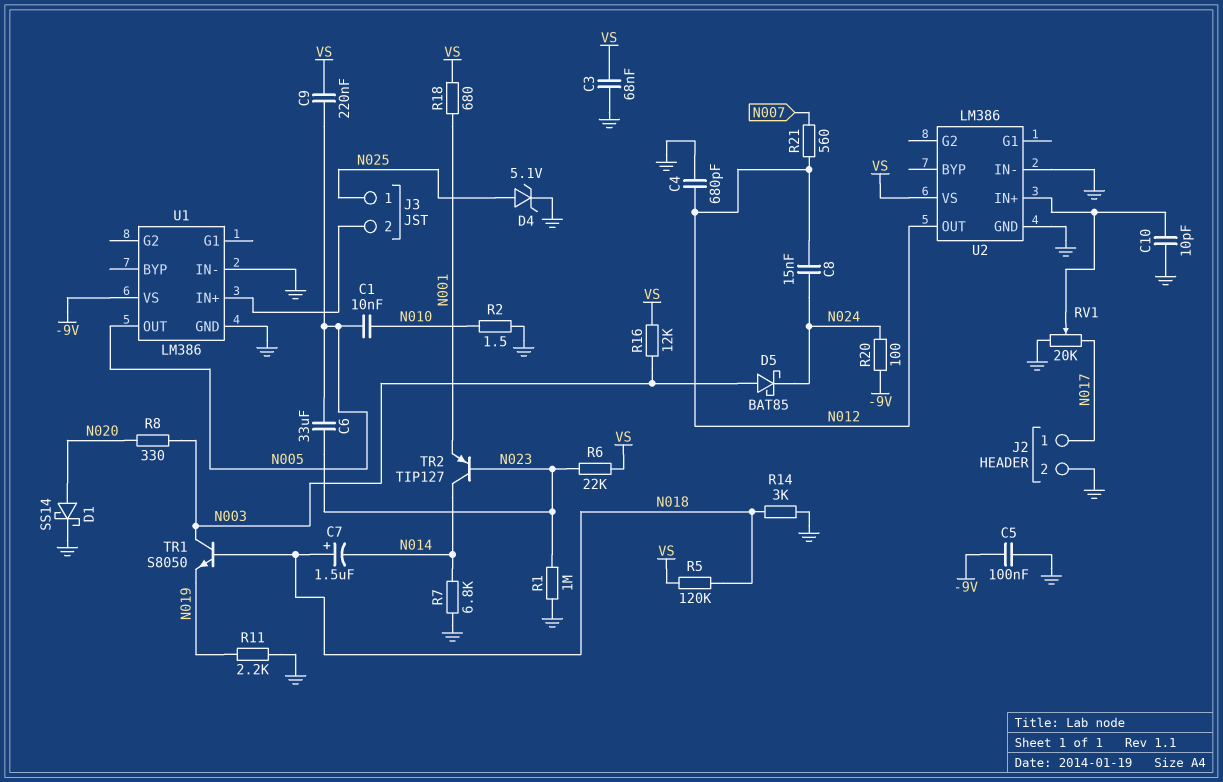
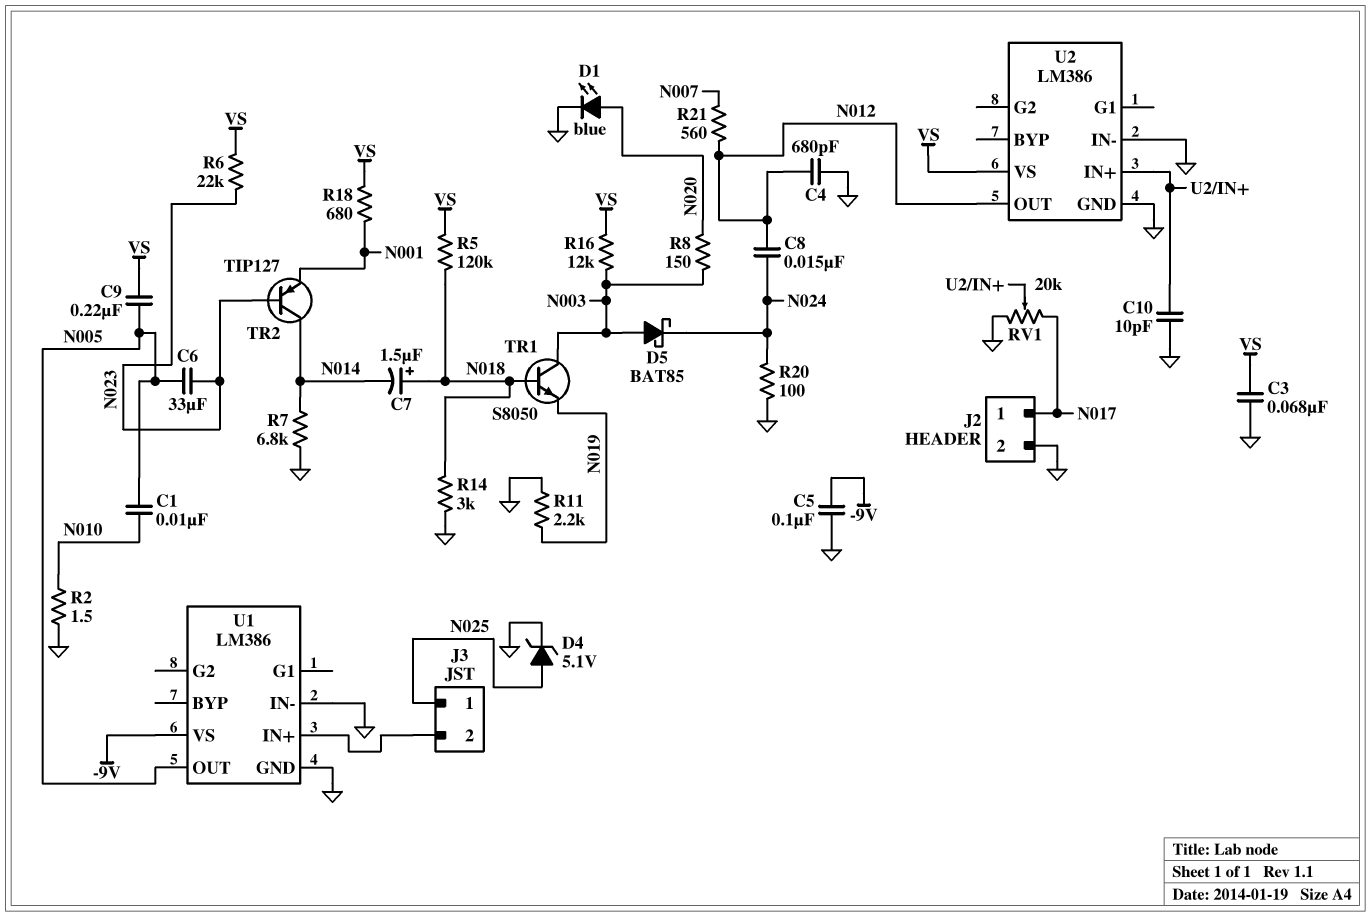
D1: schottky SS14 (A N020, K GND) -> LED blue (A N020, K GND)
R1: 1M (GND, N023) -> none
R8: 330 (N003, N020) -> 150 (N003, N020)
R20: 100 (-9V, N024) -> 100 (GND, N024)

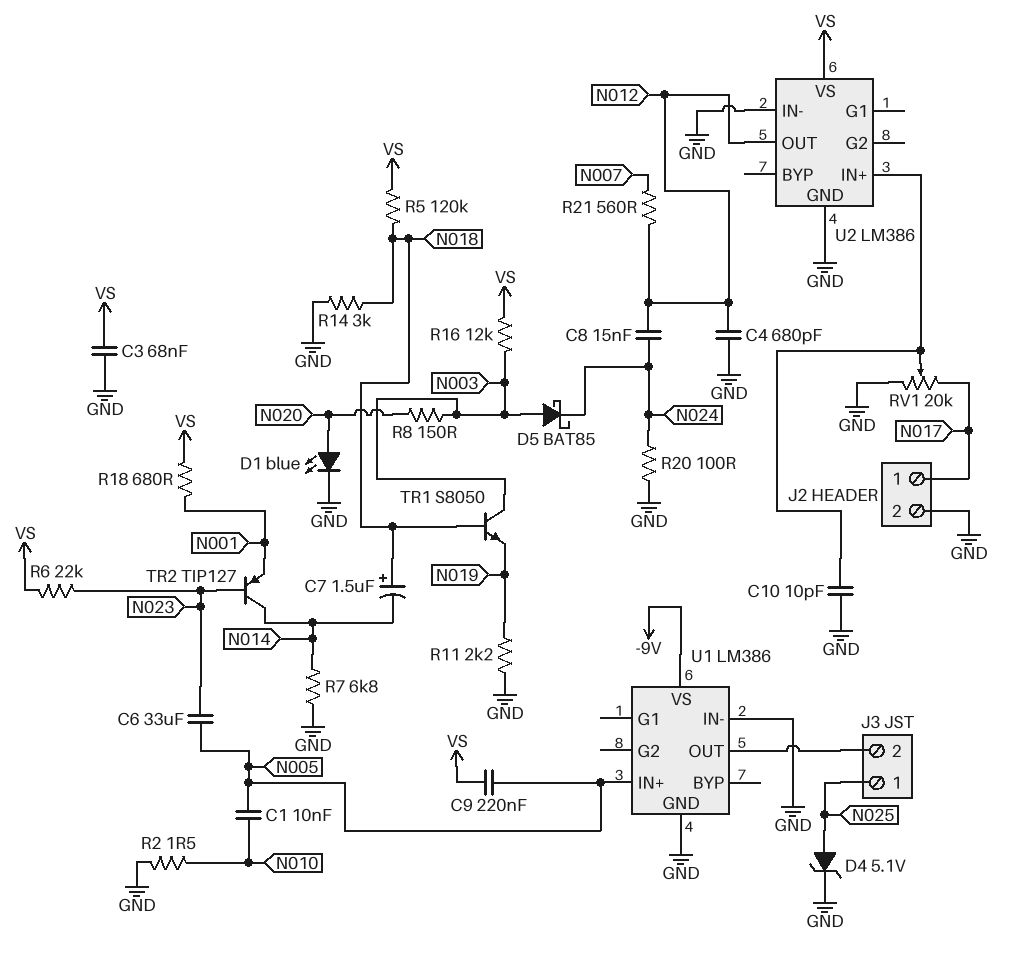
C5: 100nF (-9V, GND) -> none
U1 pin IN+: J3/2 -> N005
U1 pin OUT: N005 -> J3/2

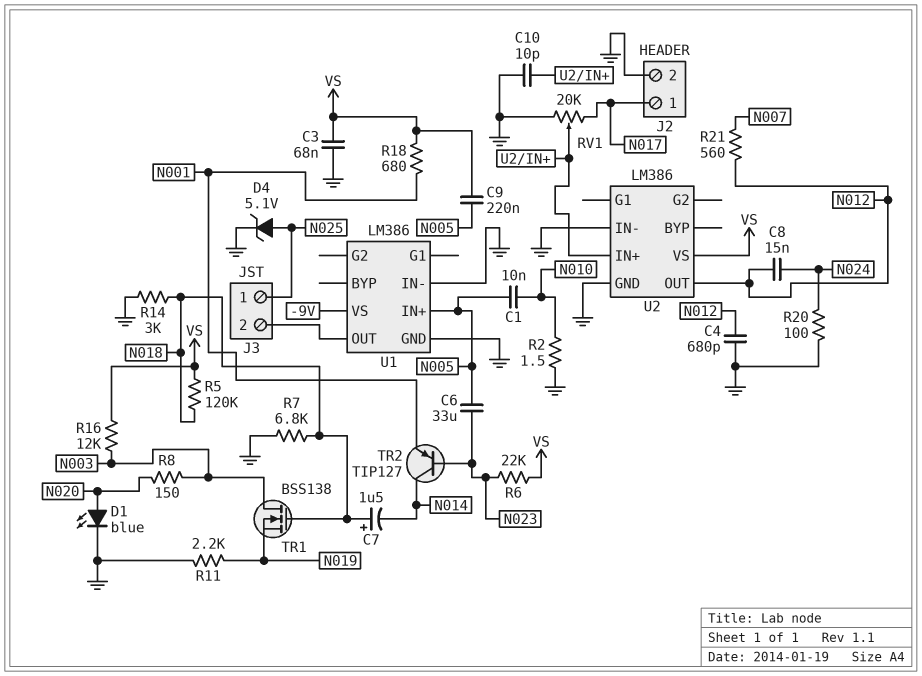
D5: schottky BAT85 (A N003, K N024) -> none
R7: 6.8k (GND, N014) -> 6.8k (GND, N018)
TR1: NPN S8050 (B N018, C N003, E N019) -> NMOS BSS138 (G N018, D N003, S N019)

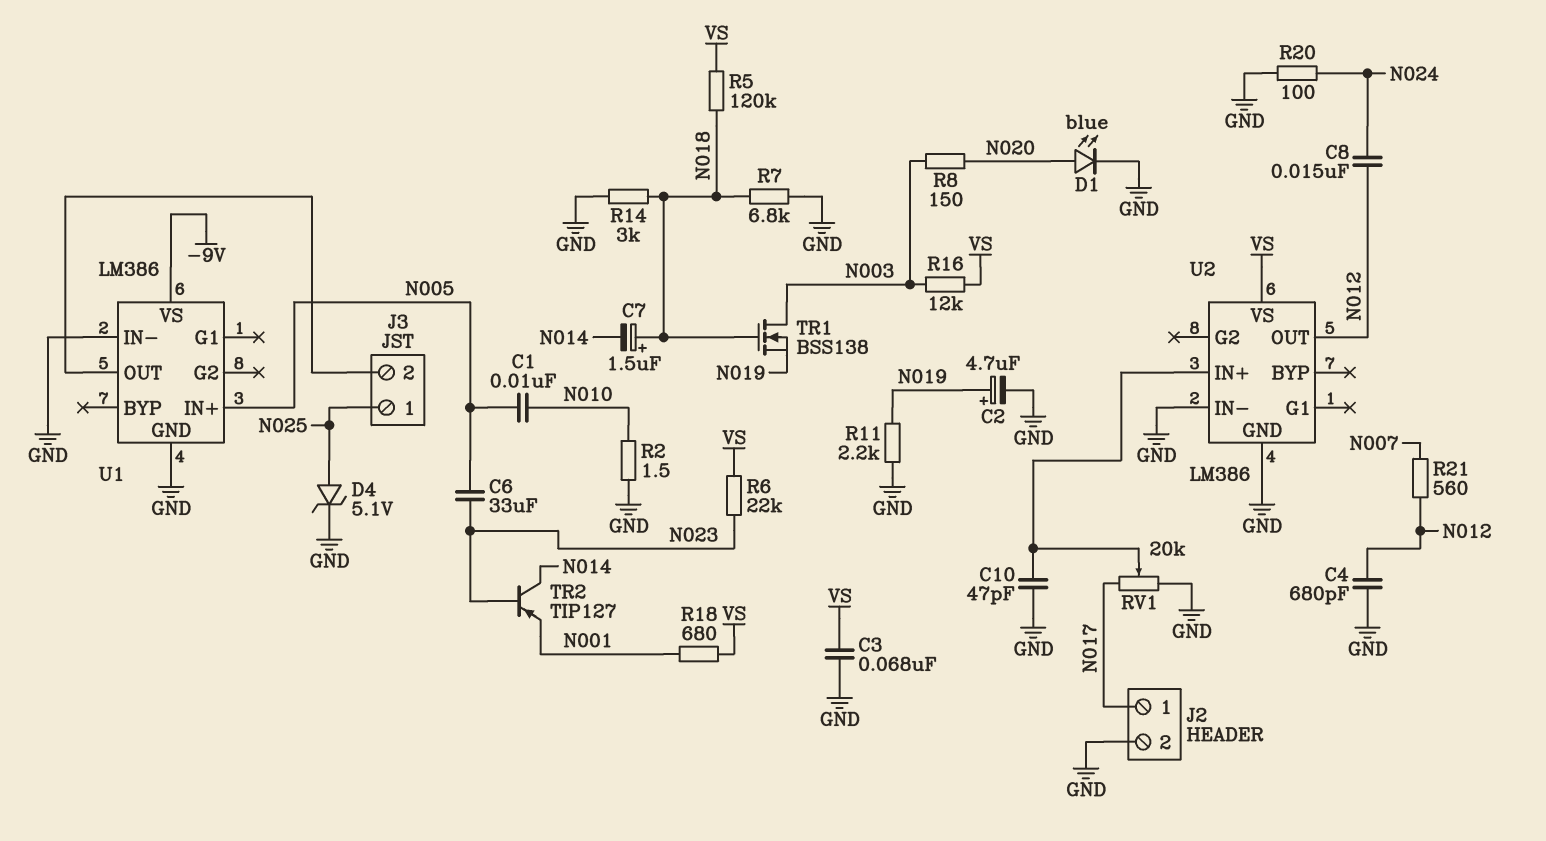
C2: none -> 4.7uF (plus N019, minus GND)
C9: 220nF (N005, VS) -> none
C10: 10pF (GND, U2/IN+) -> 47pF (GND, U2/IN+)

